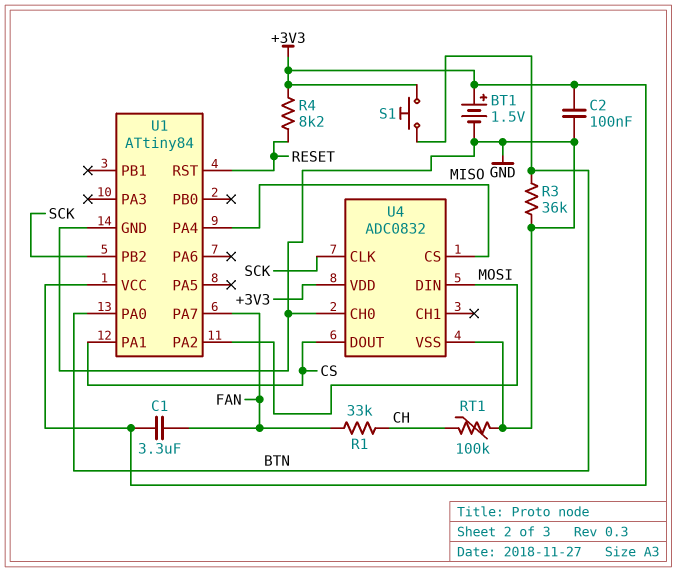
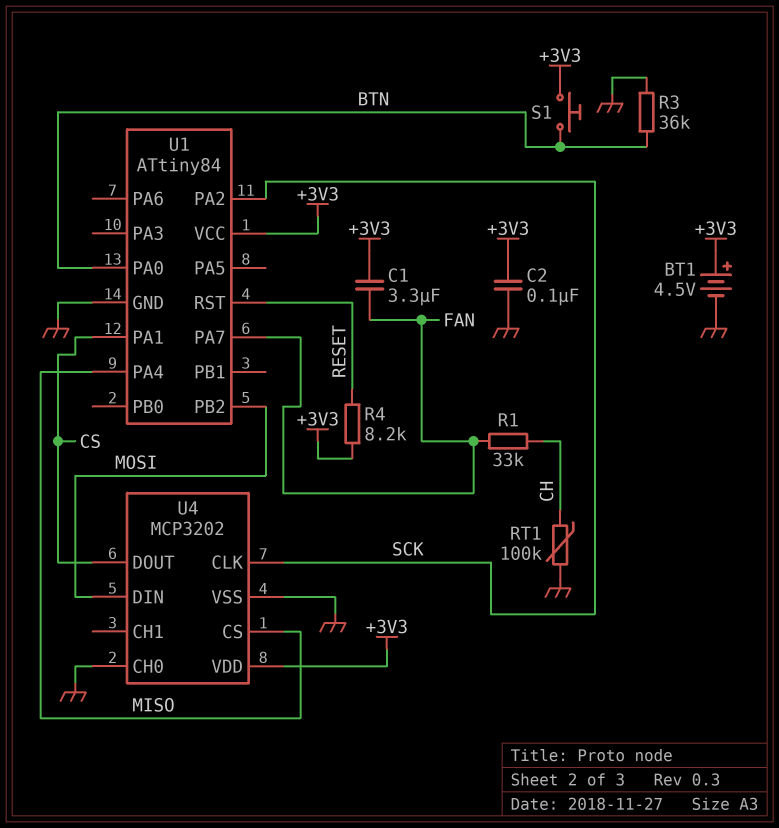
BT1: 1.5V (plus +3V3, minus GND) -> 4.5V (plus +3V3, minus GND)
U1 pin PA2: MOSI -> SCK
U1 pin PB2: SCK -> MOSI
U4: ADC0832 -> MCP3202

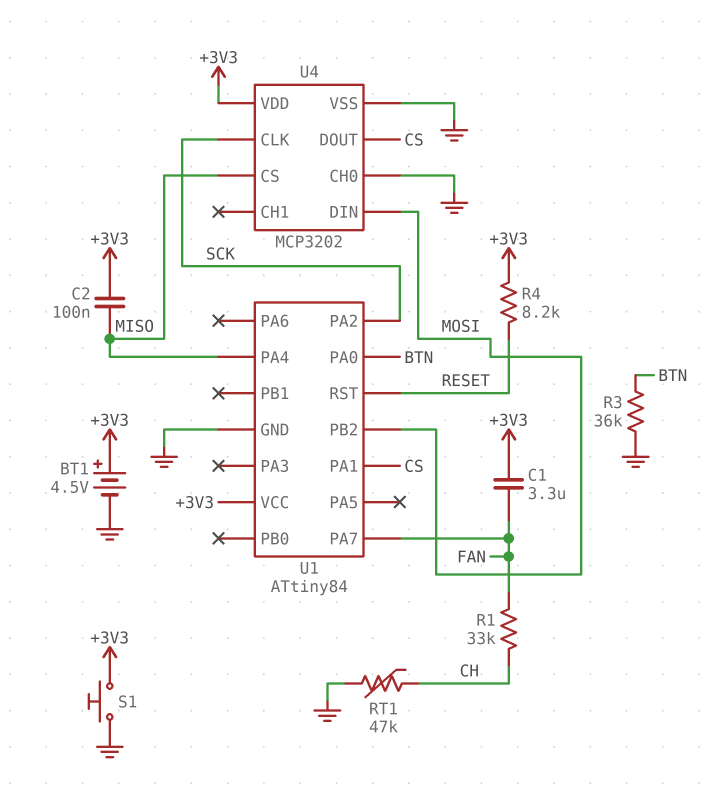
C2: 100nF (+3V3, GND) -> 100nF (+3V3, MISO)
RT1: 100k (CH, GND) -> 47k (CH, GND)
S1: button (+3V3, BTN) -> button (+3V3, GND)

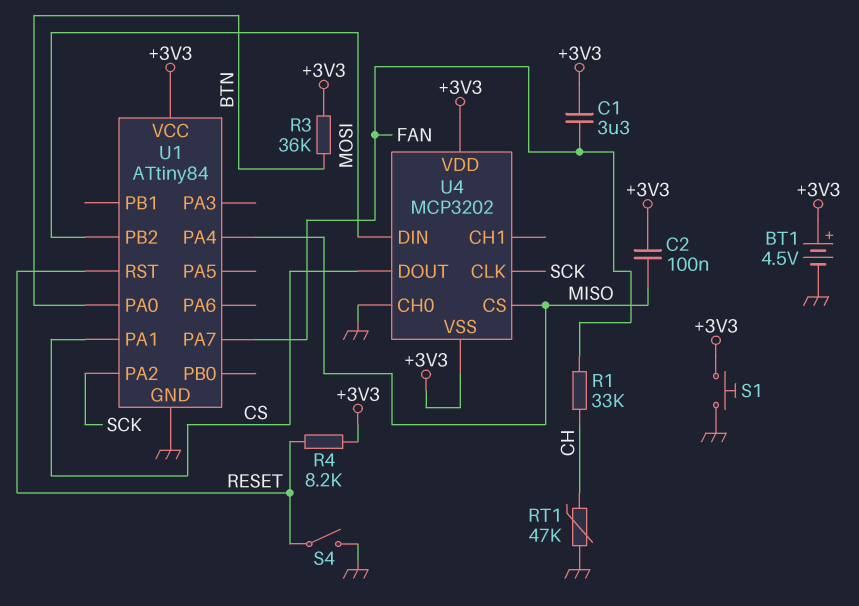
R3: 36k (BTN, GND) -> 36k (+3V3, BTN)
S4: none -> switch (GND, RESET)
U4 pin VSS: GND -> +3V3

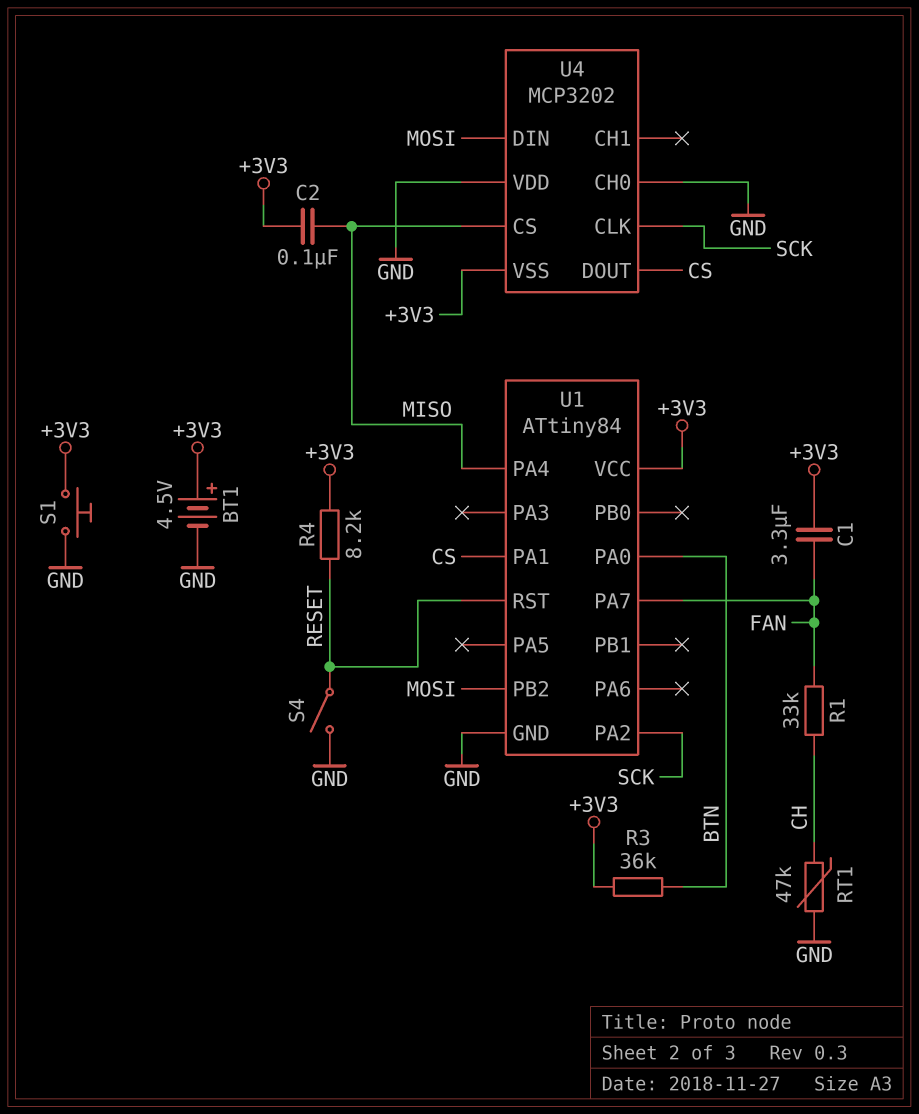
U4 pin VDD: +3V3 -> GND

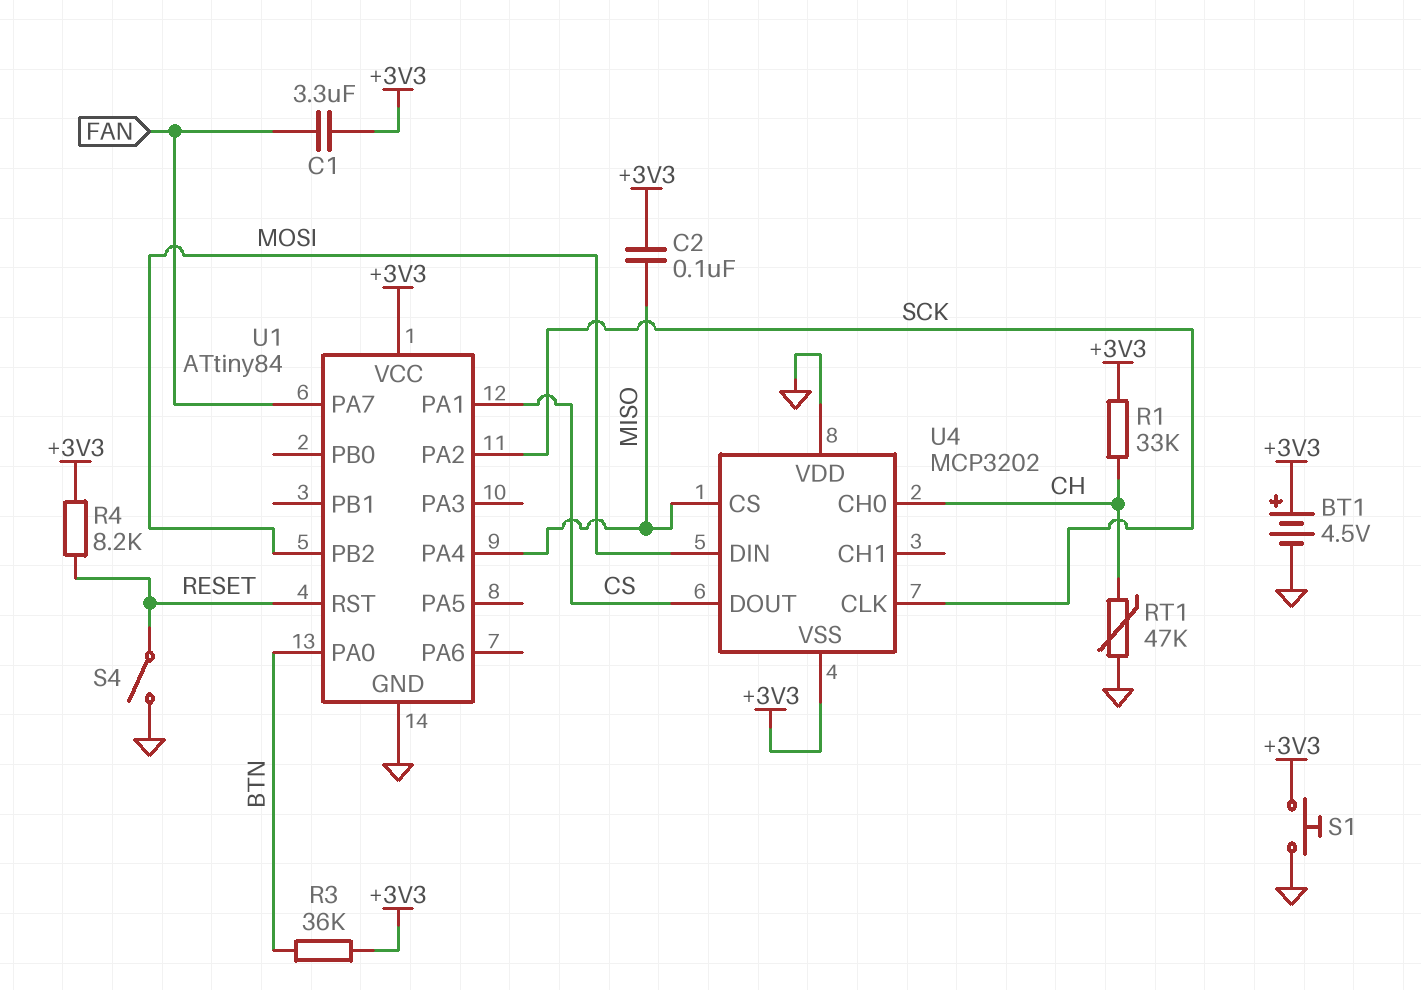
R1: 33k (CH, FAN) -> 33k (+3V3, CH)
U4 pin CH0: GND -> CH

